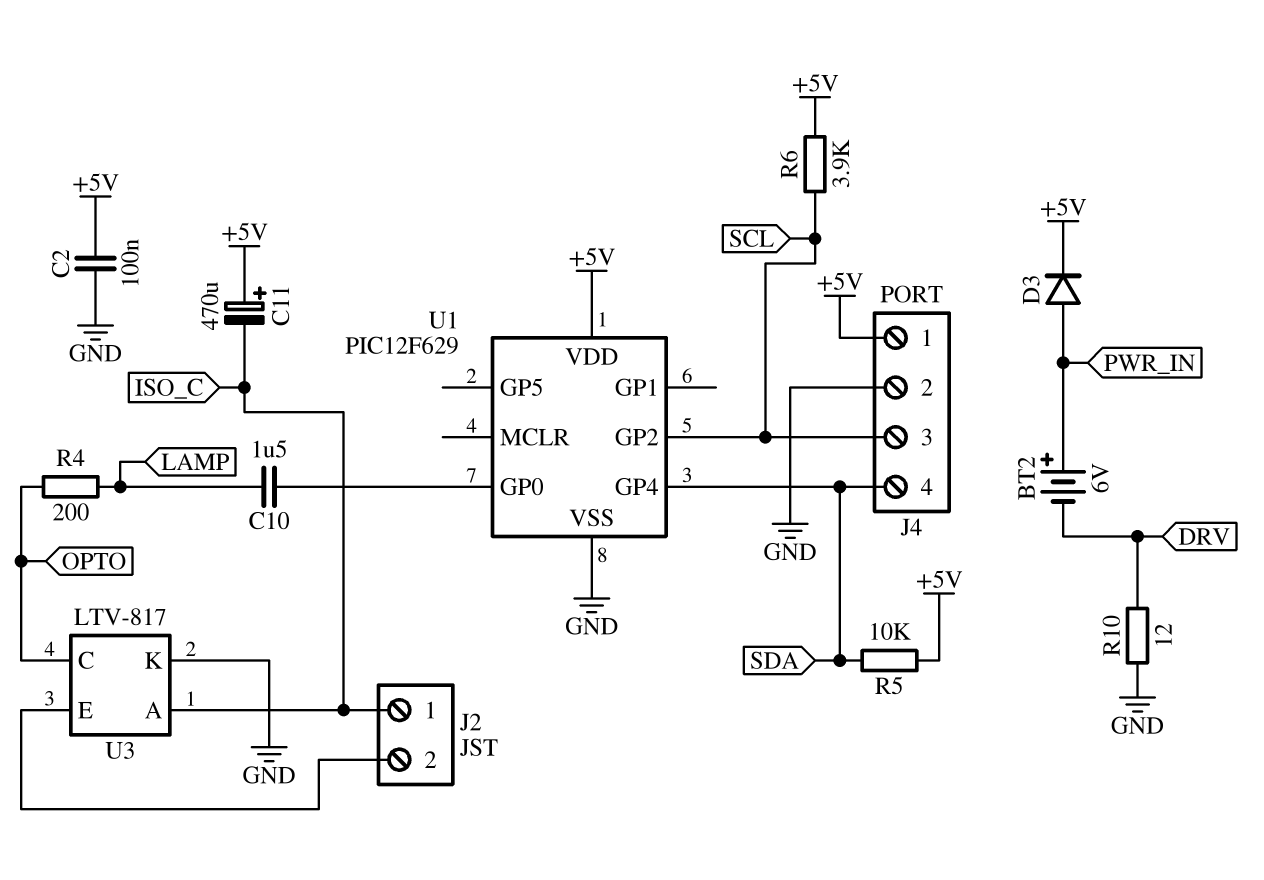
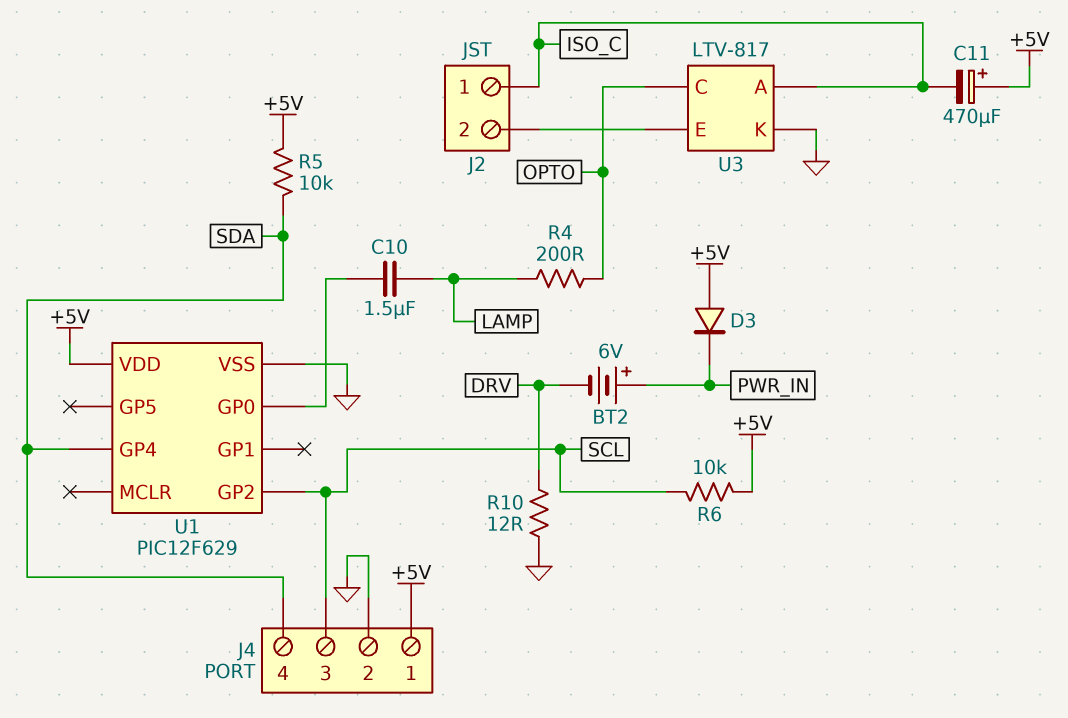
C2: 100nF (+5V, GND) -> none
D3: diode (A PWR_IN, K +5V) -> diode (A +5V, K PWR_IN)
R6: 3.9k (+5V, SCL) -> 10k (+5V, SCL)

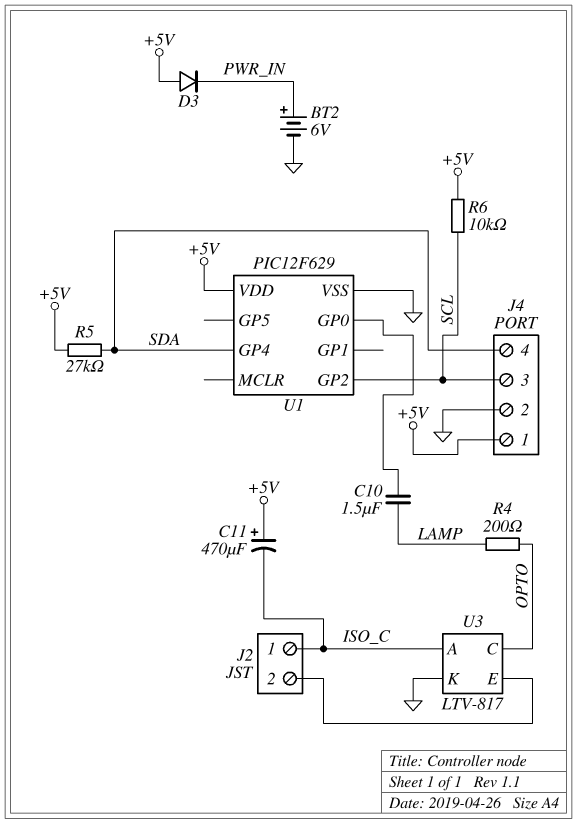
BT2: 6V (plus PWR_IN, minus DRV) -> 6V (plus PWR_IN, minus GND)
R5: 10k (+5V, SDA) -> 27k (+5V, SDA)
R10: 12 (DRV, GND) -> none

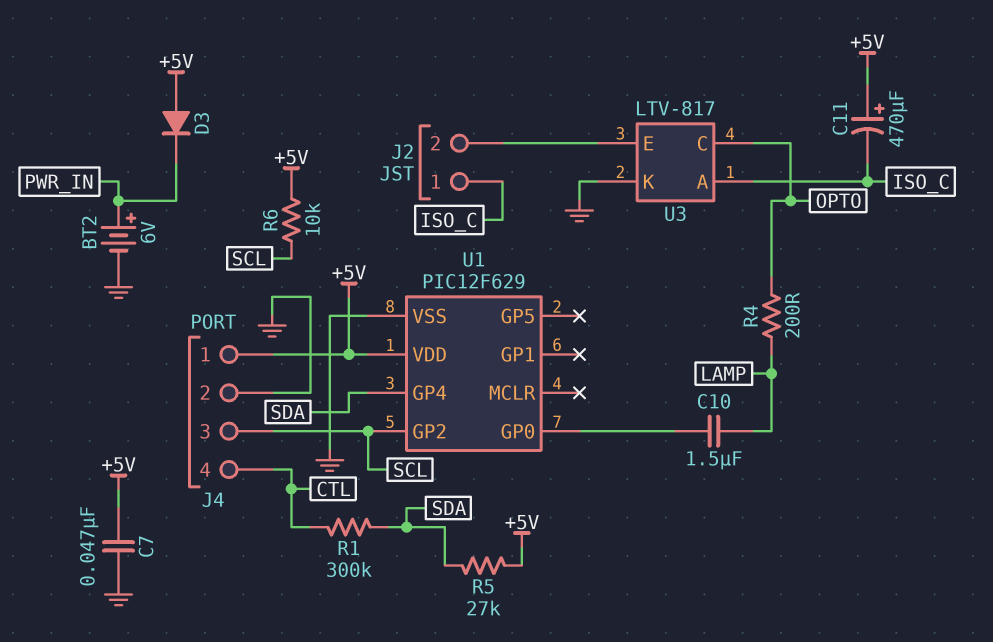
C7: none -> 47nF (+5V, GND)
J4 pin 4: SDA -> CTL
R1: none -> 300k (CTL, SDA)

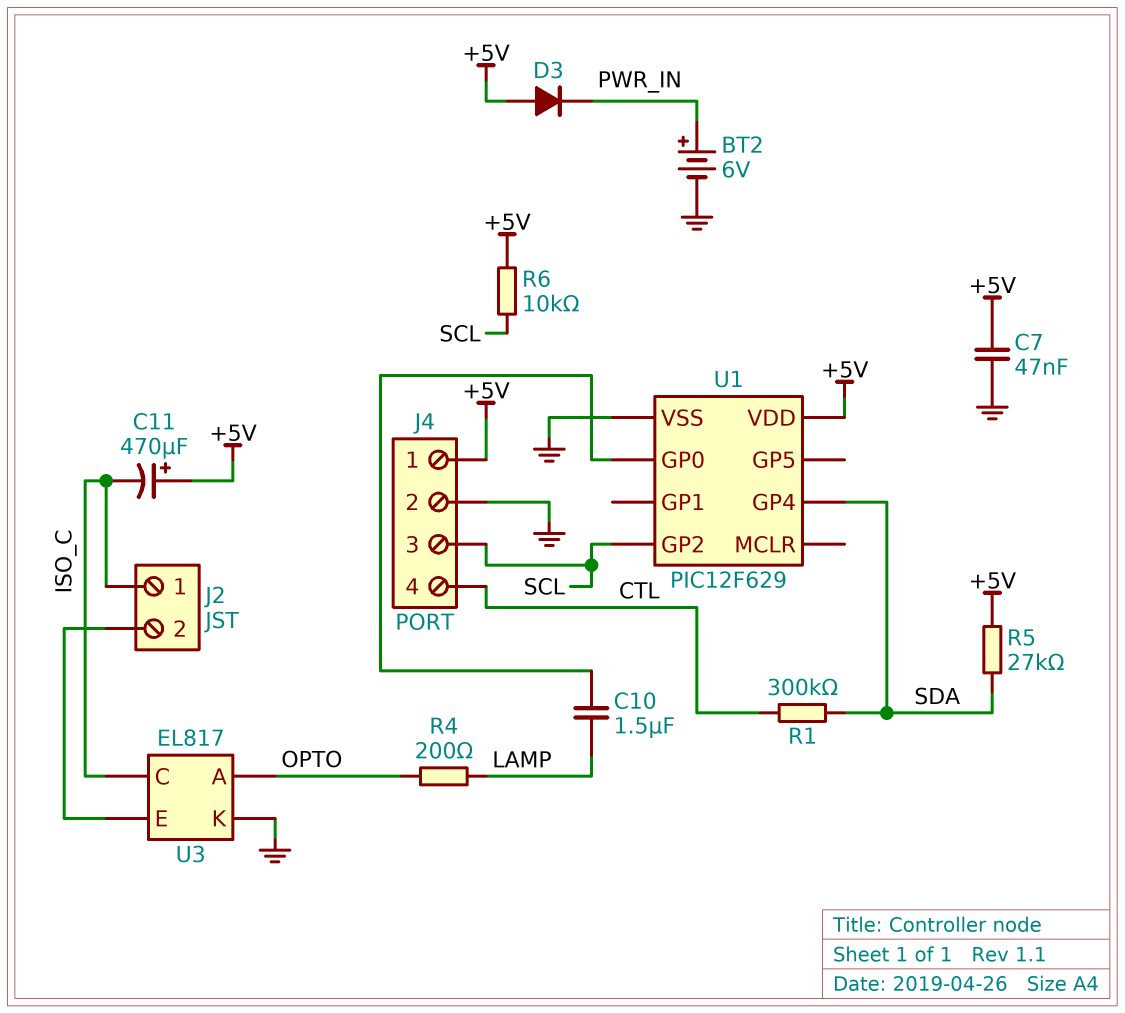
U3: LTV-817 -> EL817
U3 pin A: ISO_C -> OPTO
U3 pin C: OPTO -> ISO_C

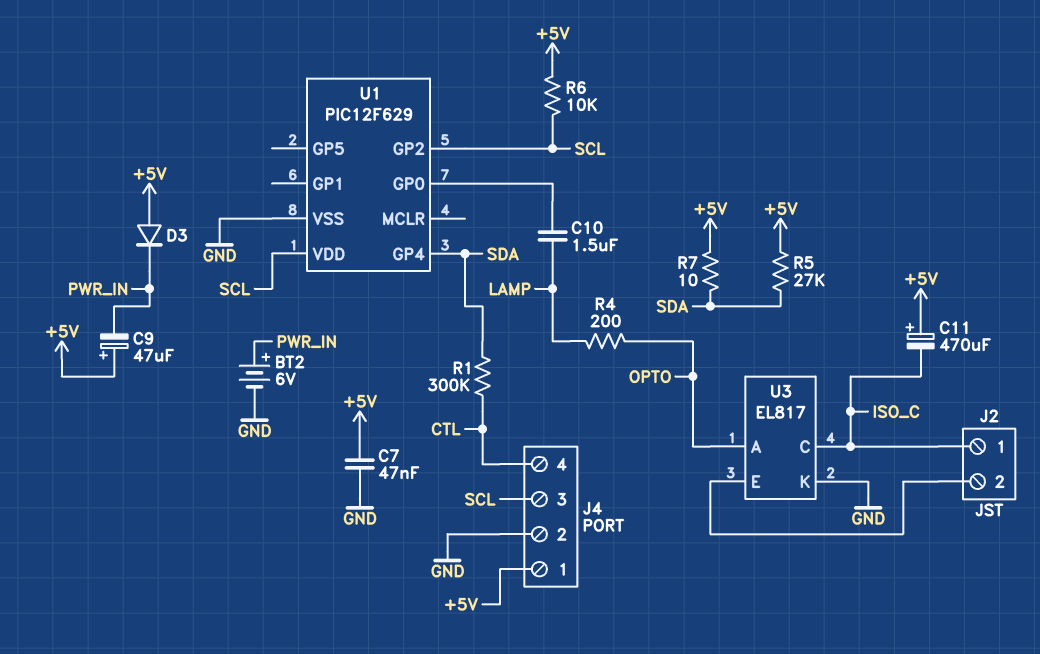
C9: none -> 47uF (plus +5V, minus PWR_IN)
R7: none -> 10 (+5V, SDA)
U1 pin VDD: +5V -> SCL

